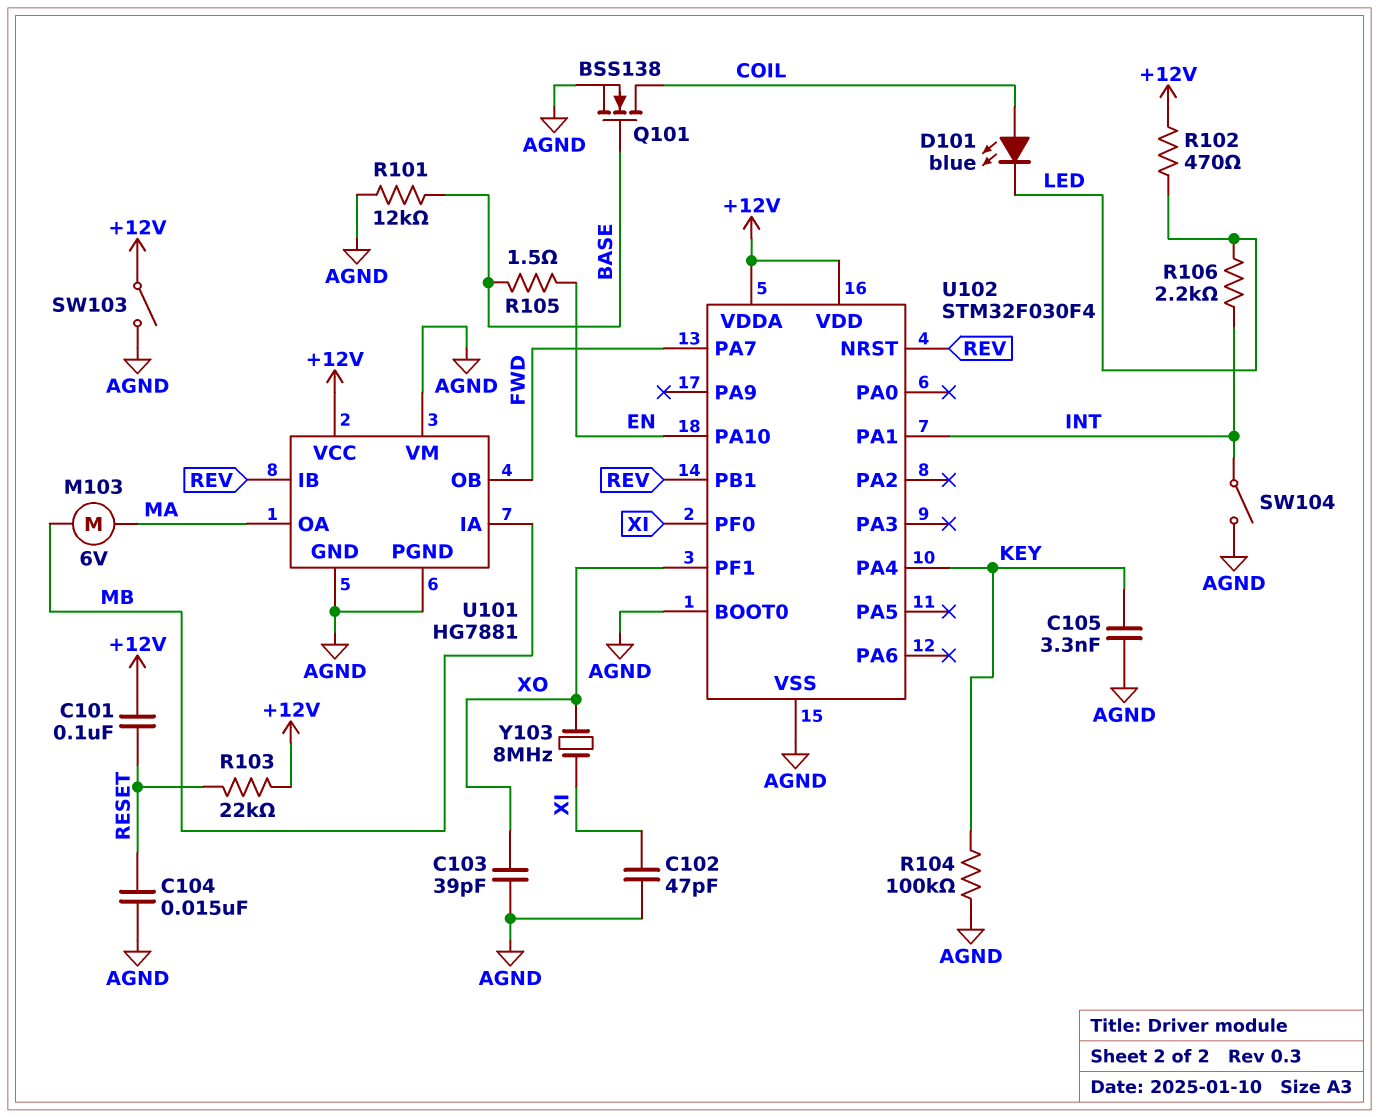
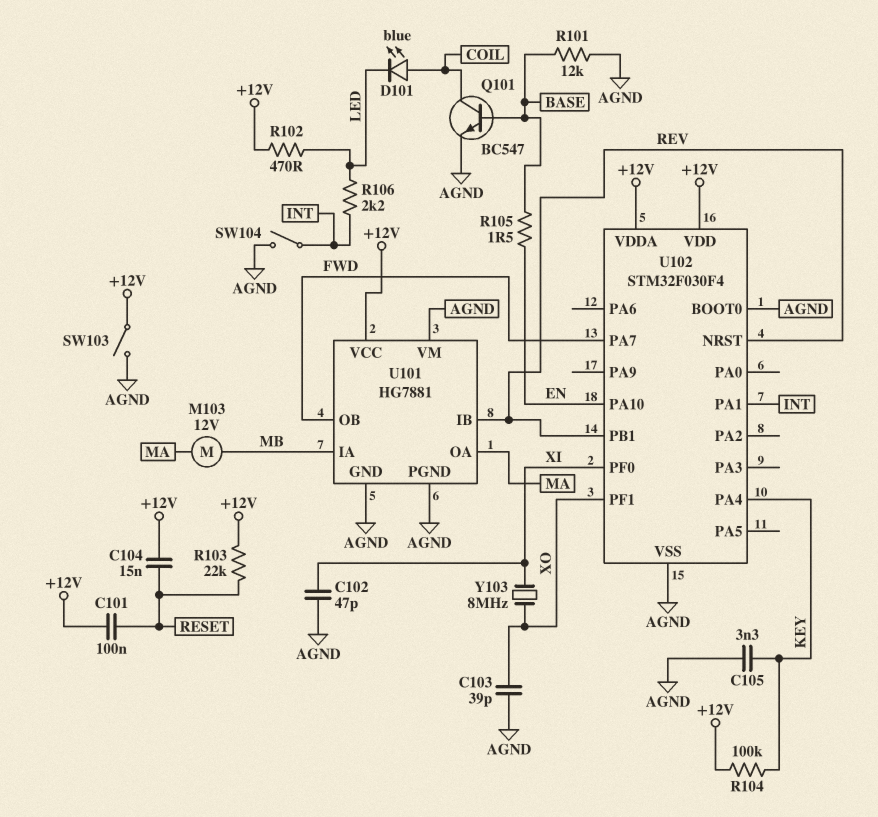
C104: 15nF (AGND, RESET) -> 15nF (+12V, RESET)
M103: motor 6V (MA, MB) -> motor 12V (MA, MB)
Q101: NMOS BSS138 (G BASE, D COIL, S AGND) -> NPN BC547 (B BASE, C COIL, E AGND)
R104: 100k (AGND, KEY) -> 100k (+12V, KEY)

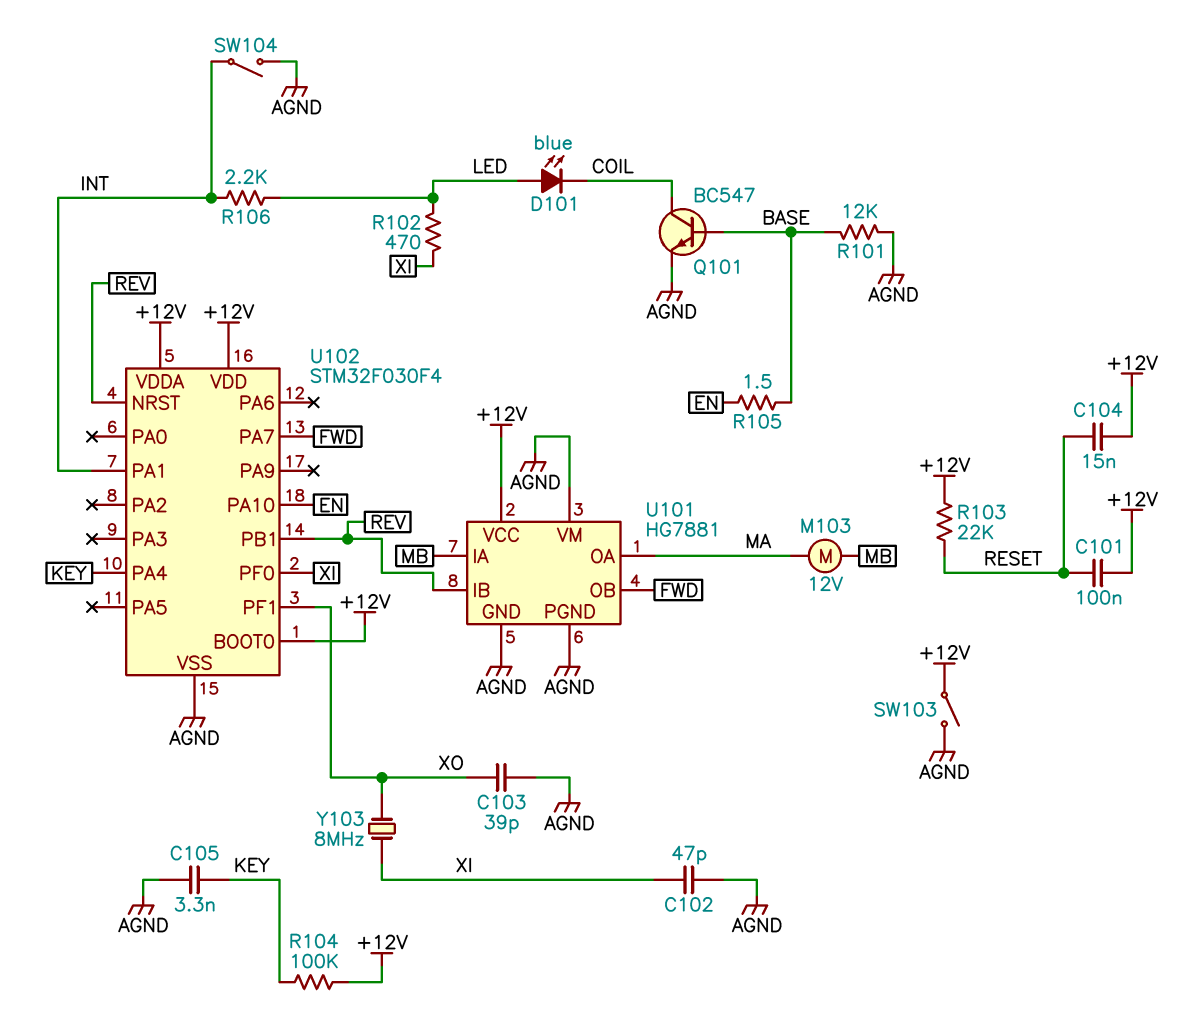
D101: LED blue (A COIL, K LED) -> LED blue (A LED, K COIL)
R102: 470 (+12V, LED) -> 470 (LED, XI)
U102 pin BOOT0: AGND -> +12V

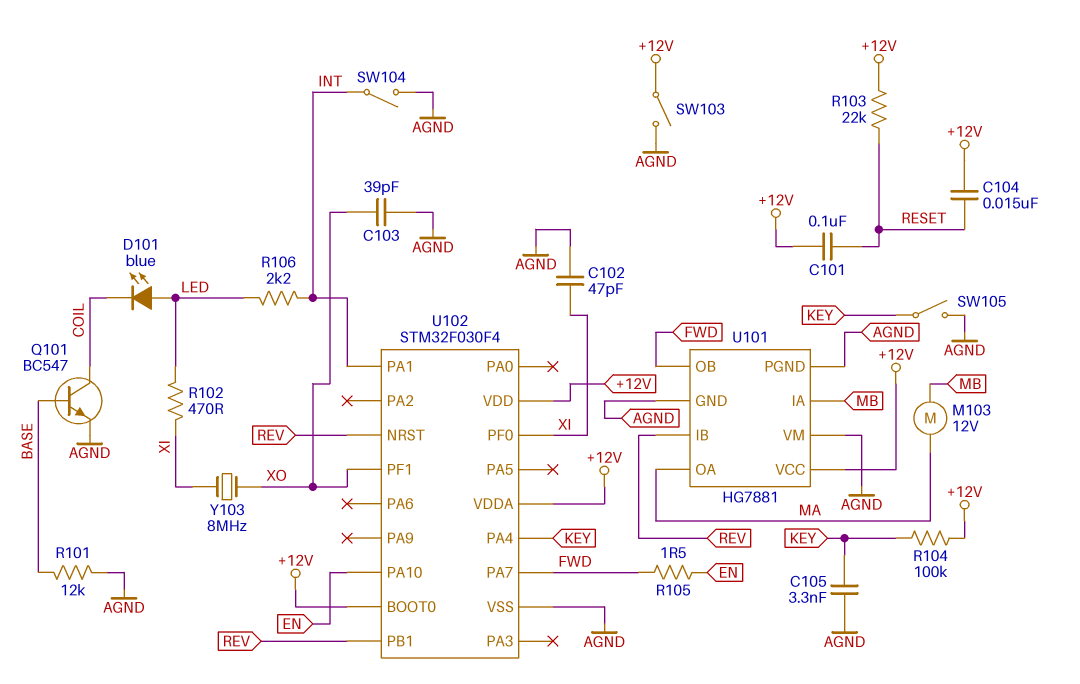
R105: 1.5 (BASE, EN) -> 1.5 (EN, FWD)
SW105: none -> switch (AGND, KEY)

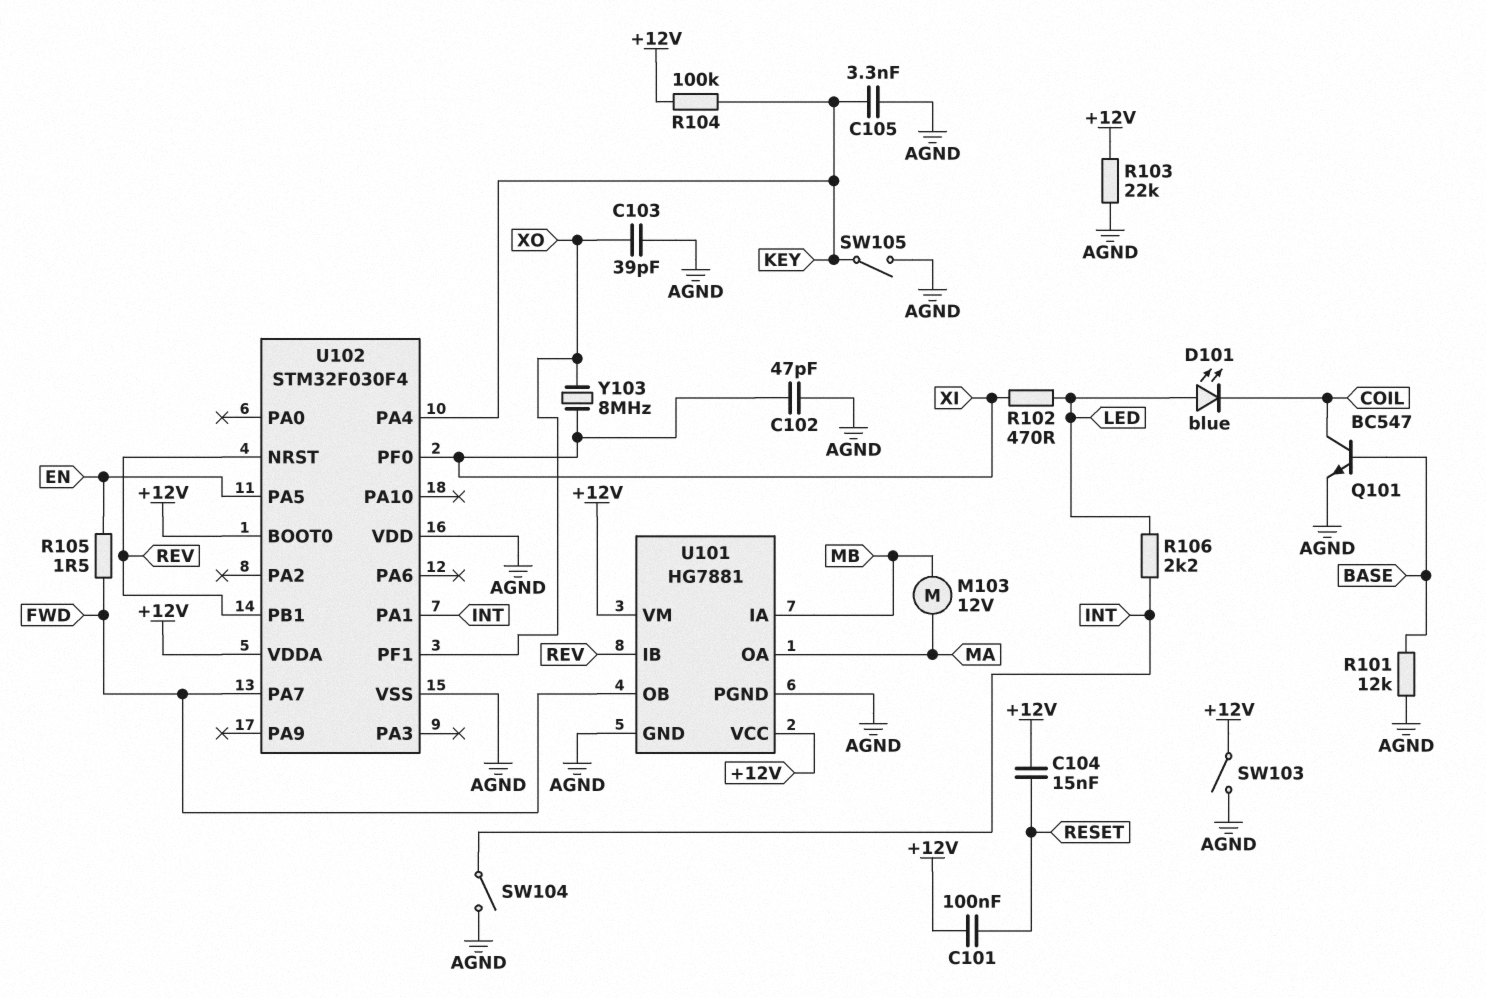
R103: 22k (+12V, RESET) -> 22k (+12V, AGND)
U101 pin VM: AGND -> +12V
U102 pin PA5: none -> EN
U102 pin PA10: EN -> none
U102 pin VDD: +12V -> AGND

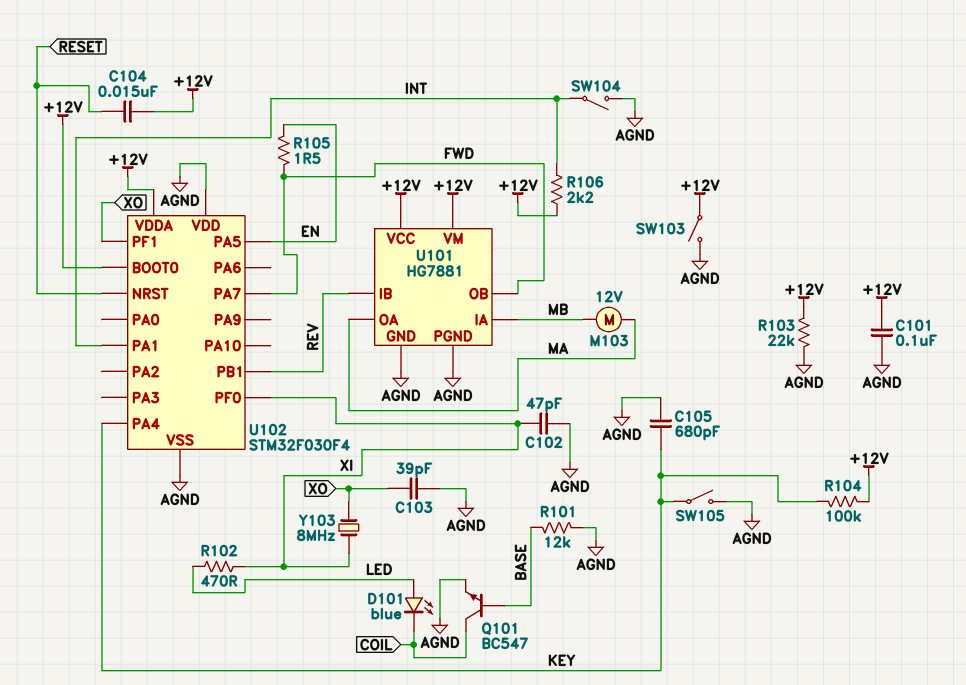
C101: 100nF (+12V, RESET) -> 100nF (+12V, AGND)
C105: 3.3nF (AGND, KEY) -> 680pF (AGND, KEY)
R106: 2.2k (INT, LED) -> 2.2k (+12V, INT)
U102 pin NRST: REV -> RESET

